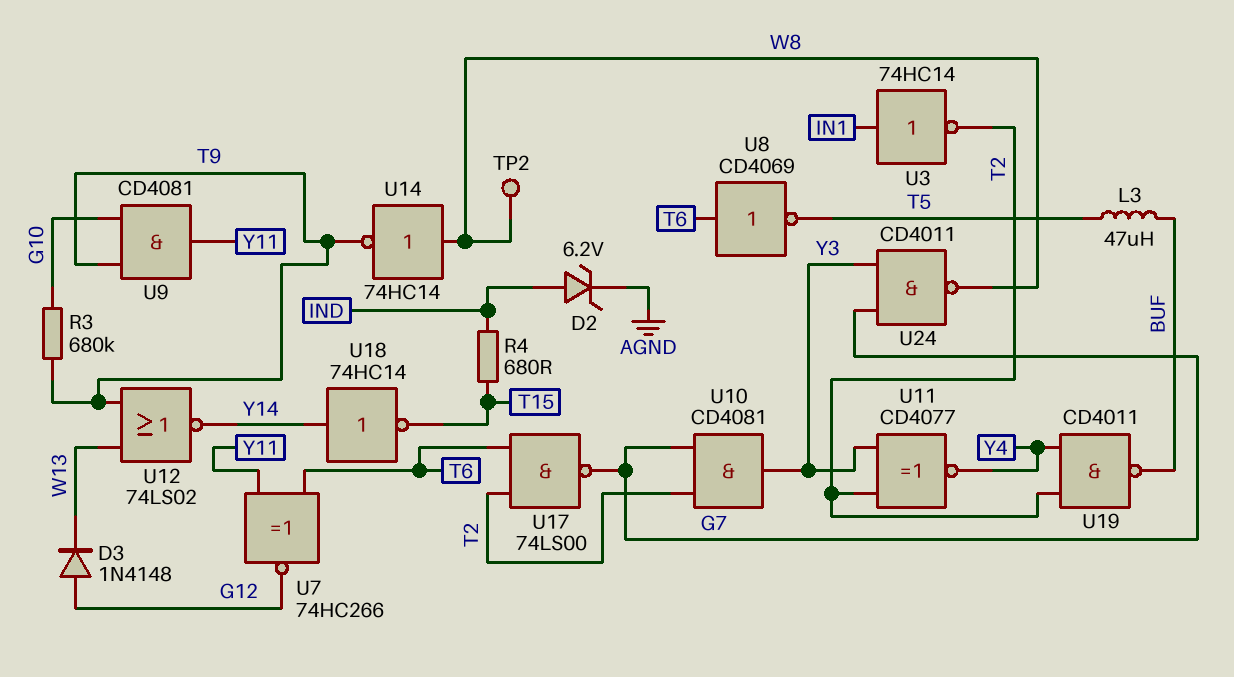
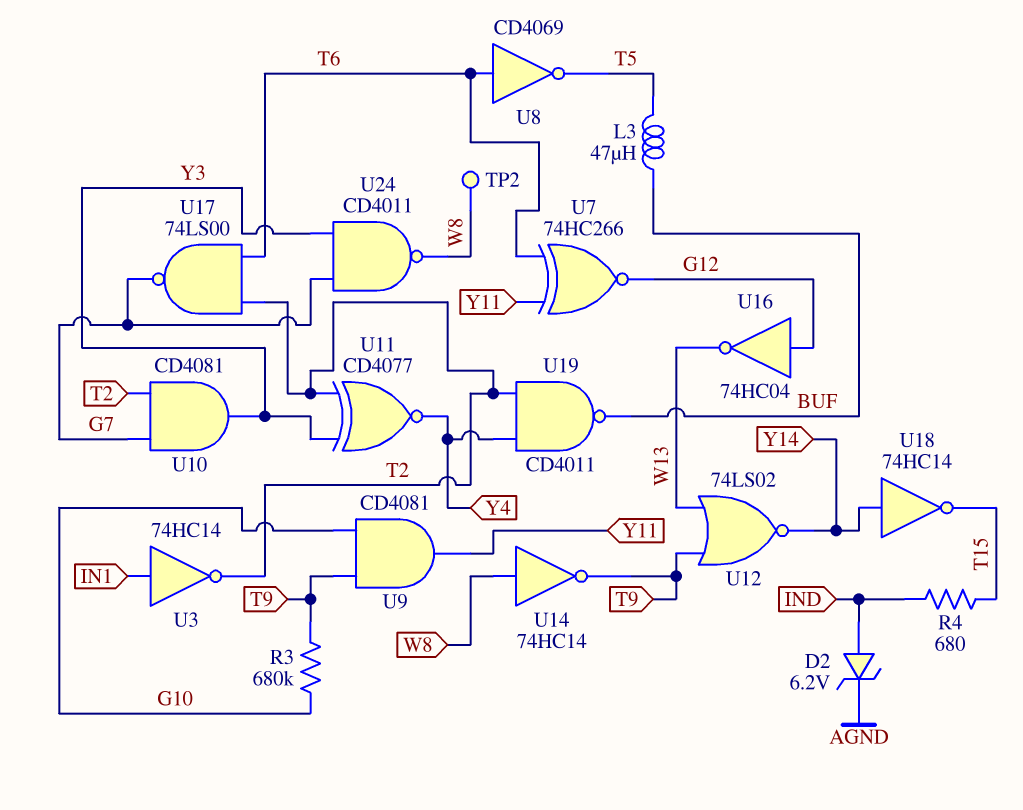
D3: diode 1N4148 (A G12, K W13) -> none
U16: none -> NOT 74HC04 (in G12, out W13)

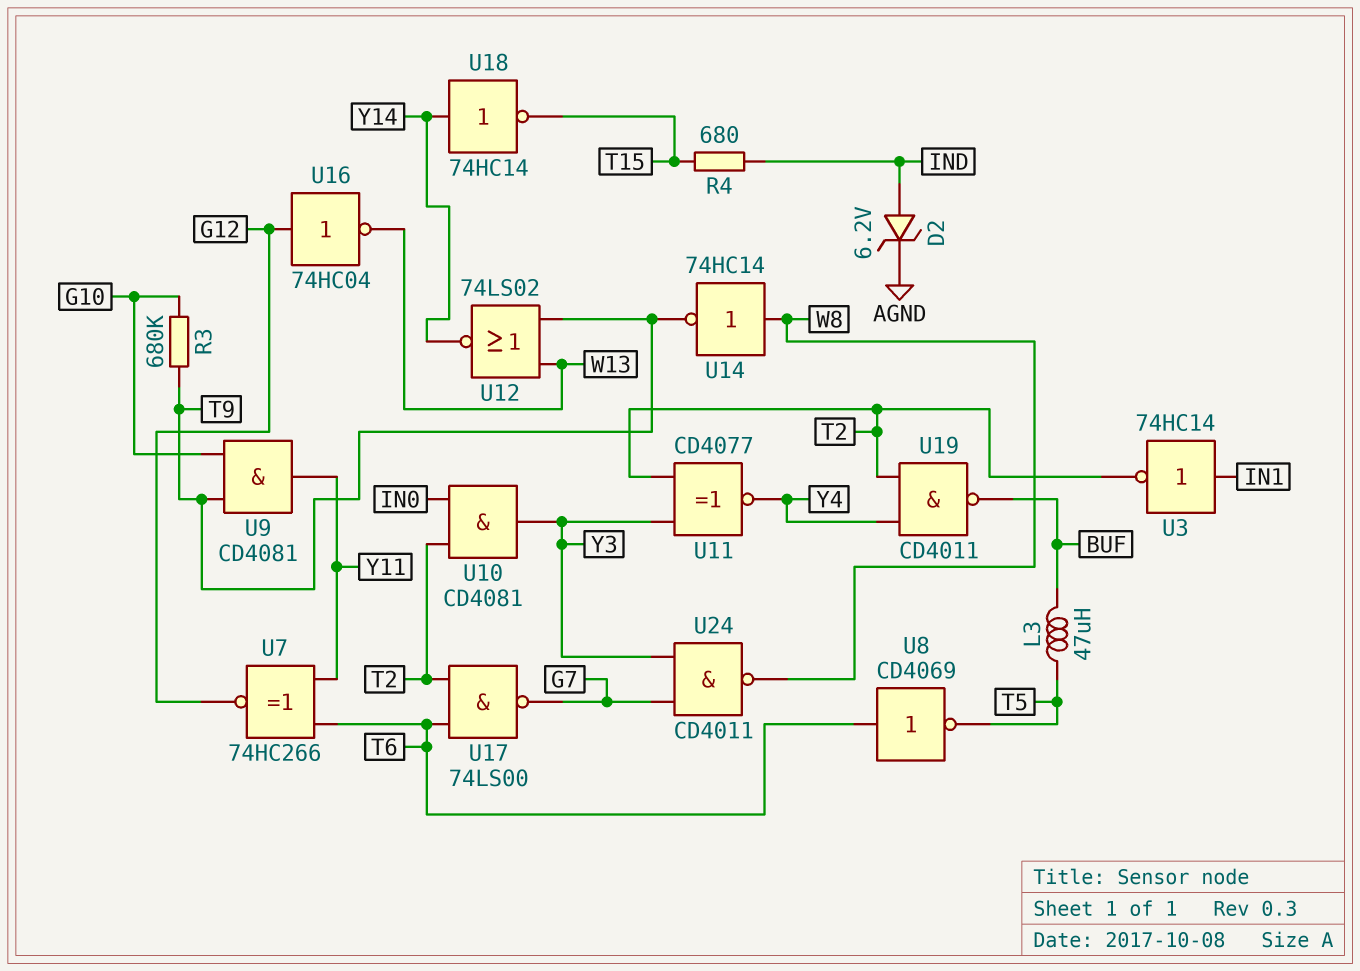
TP2: test point (W8) -> none
U10: AND CD4081 (in G7, in T2, out Y3) -> AND CD4081 (in IN0, in T2, out Y3)

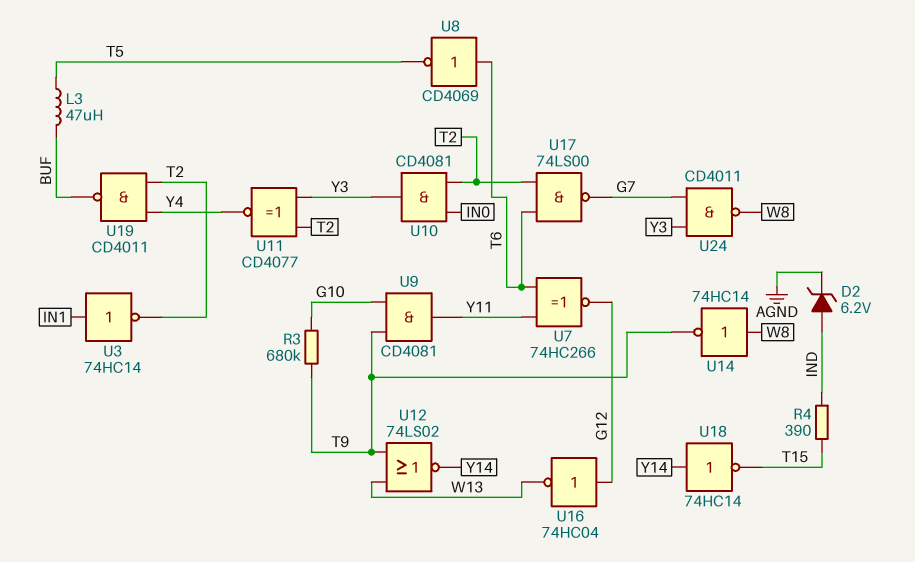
R4: 680 (IND, T15) -> 390 (IND, T15)

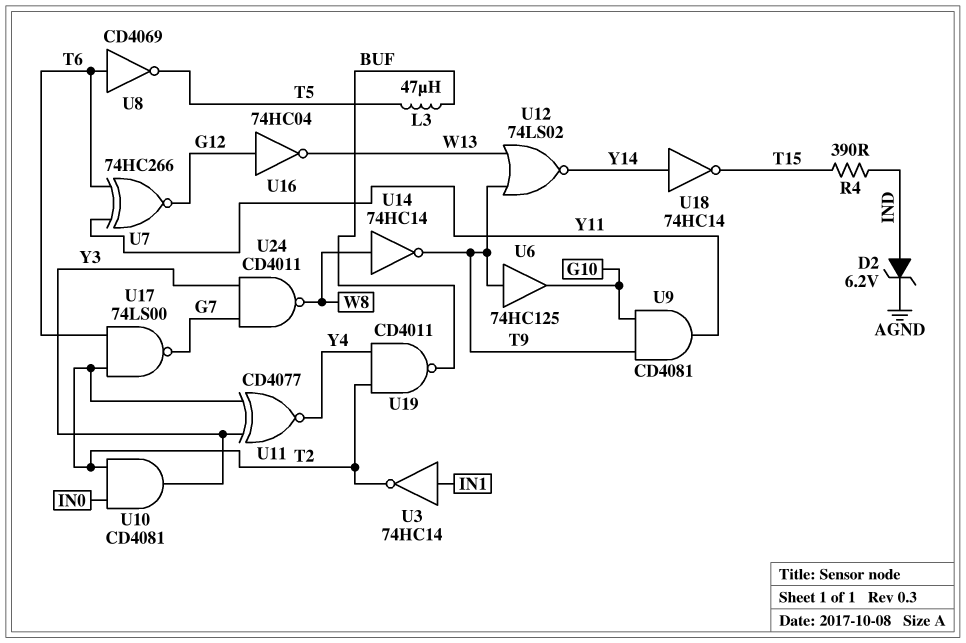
R3: 680k (G10, T9) -> none
U6: none -> buffer 74HC125 (in T9, out G10)

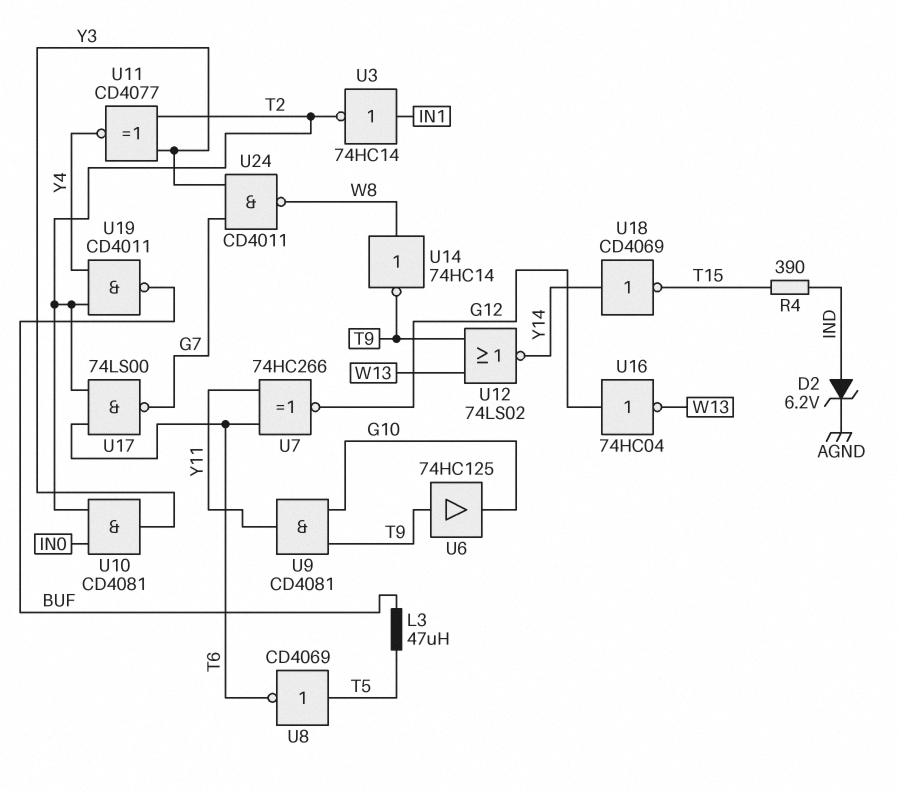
U8: NOT CD4069 (in T6, out T5) -> NOT CD4069 (in T5, out T6)
U18: NOT 74HC14 (in Y14, out T15) -> NOT CD4069 (in Y14, out T15)

